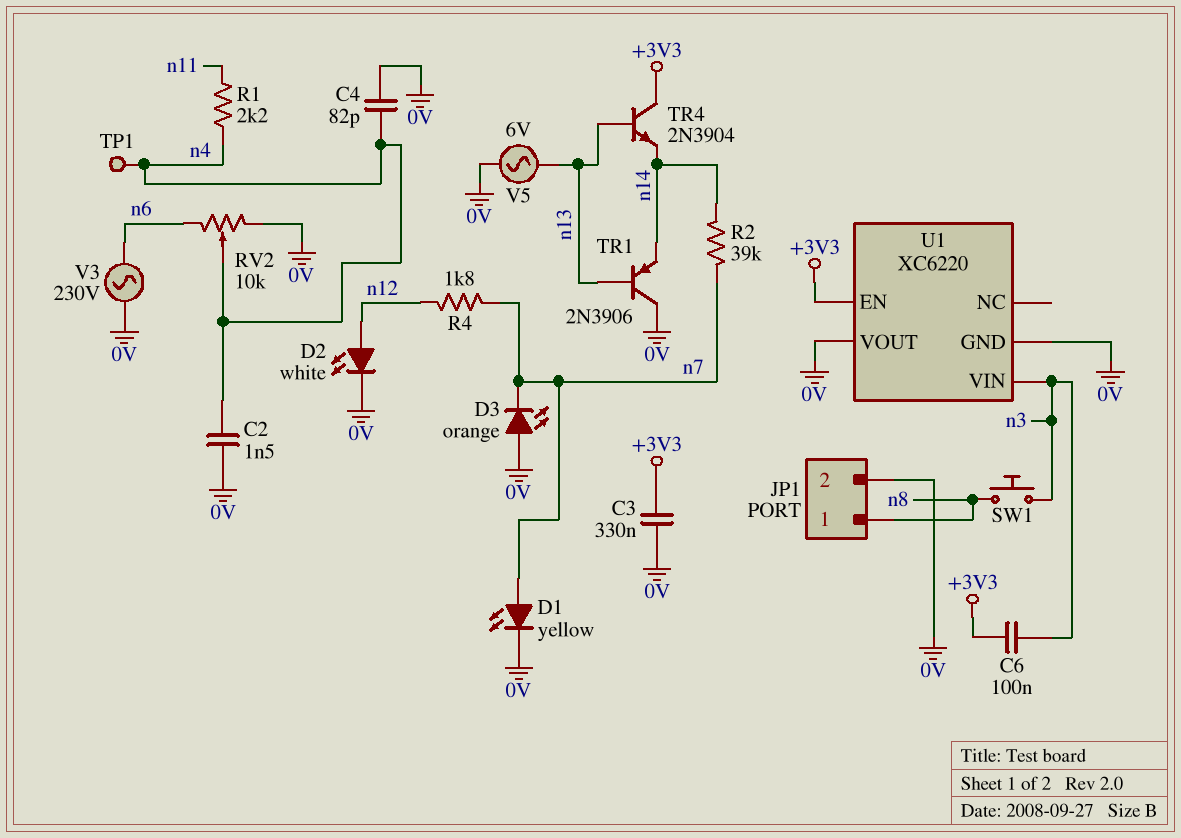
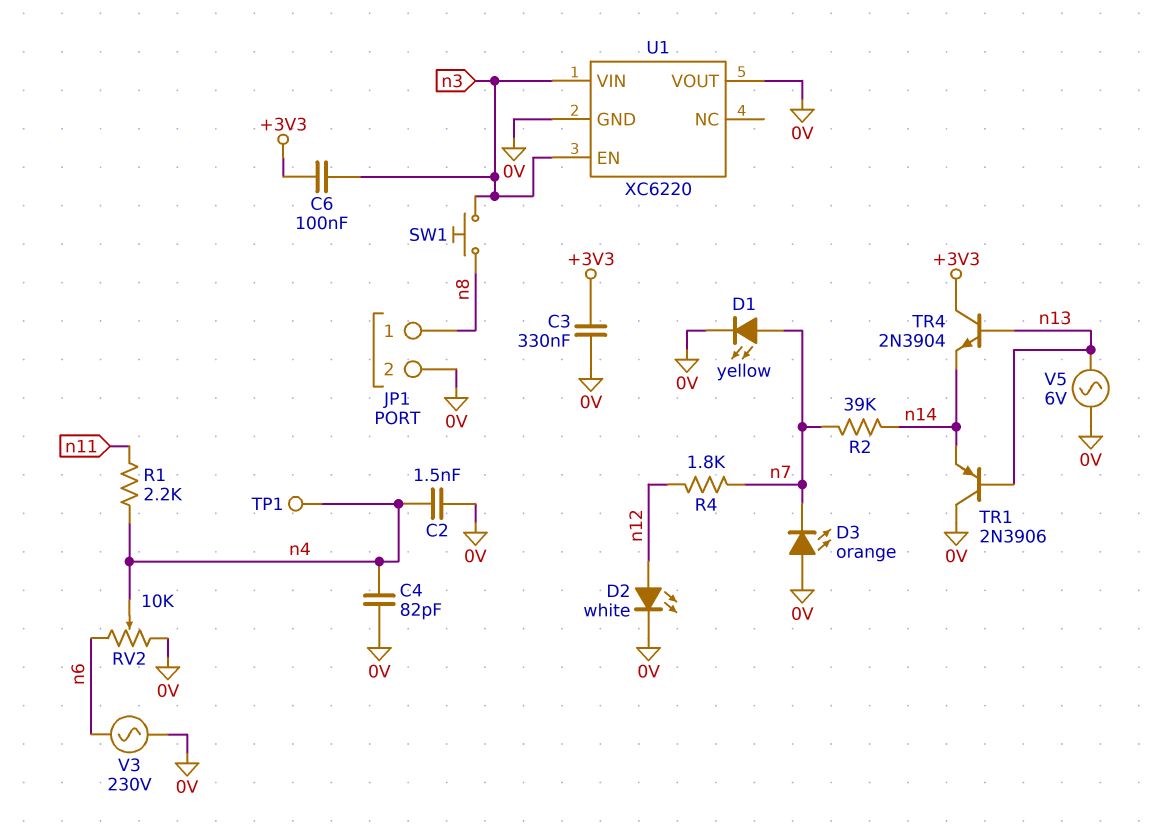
U1 pin EN: +3V3 -> n3

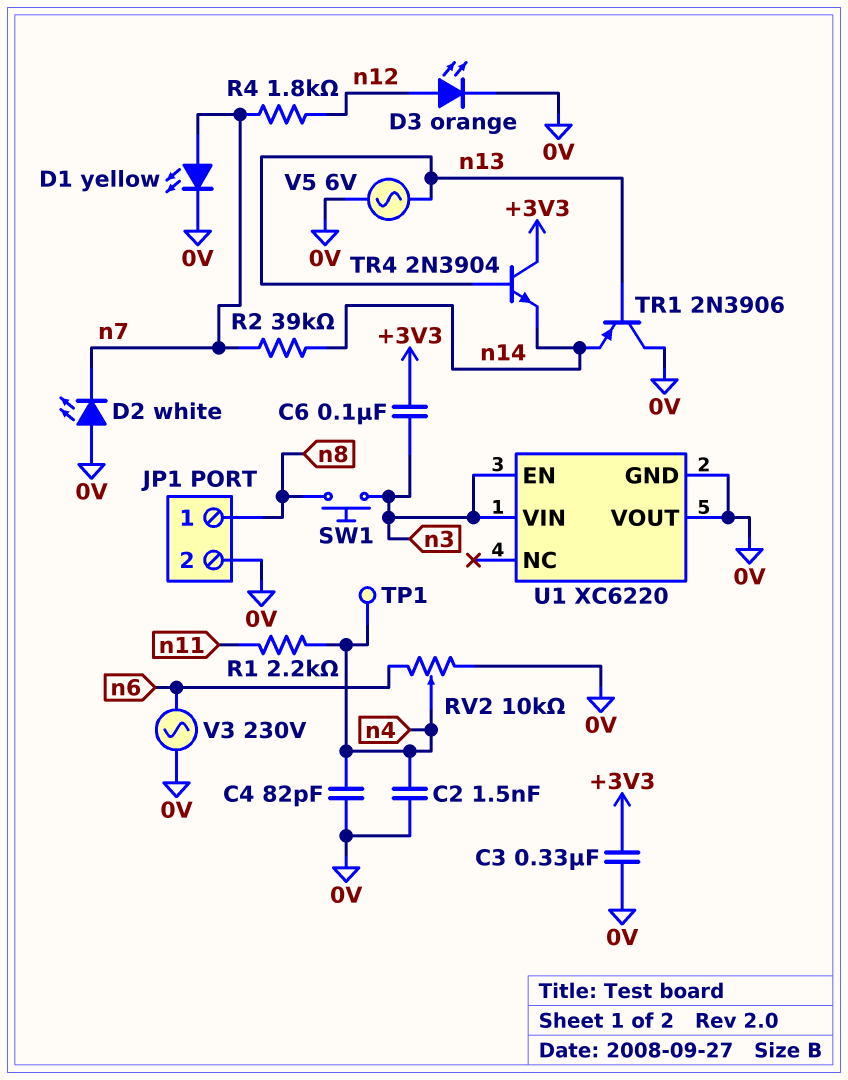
D2: LED white (A n12, K 0V) -> LED white (A 0V, K n7)
D3: LED orange (A 0V, K n7) -> LED orange (A n12, K 0V)

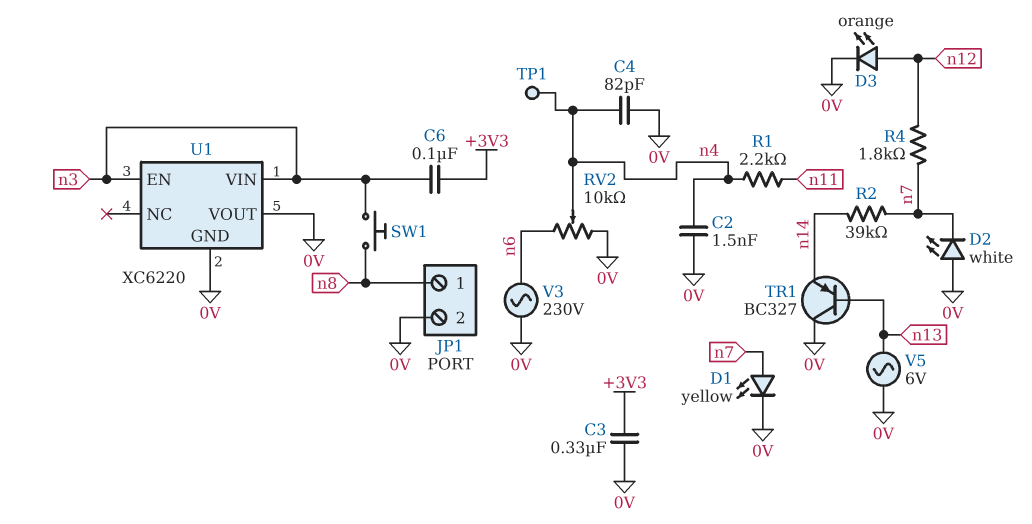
TR1: PNP 2N3906 (B n13, C 0V, E n14) -> PNP BC327 (B n13, C 0V, E n14)
TR4: NPN 2N3904 (B n13, C +3V3, E n14) -> none

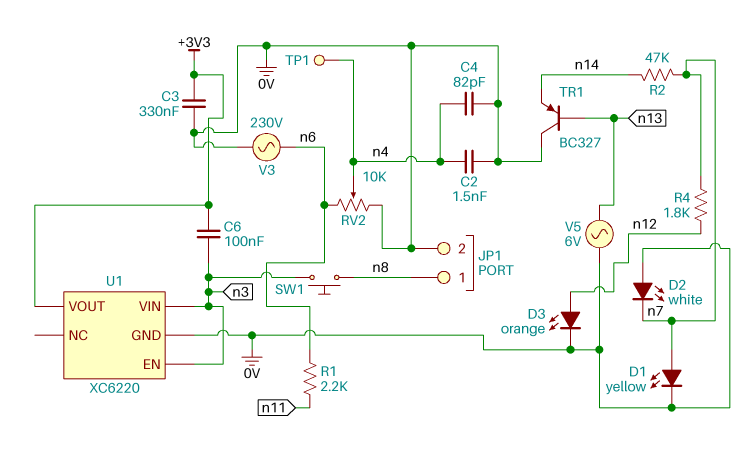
R1: 2.2k (n4, n11) -> 2.2k (n6, n11)
R2: 39k (n7, n14) -> 47k (n7, n14)
U1 pin VOUT: 0V -> +3V3

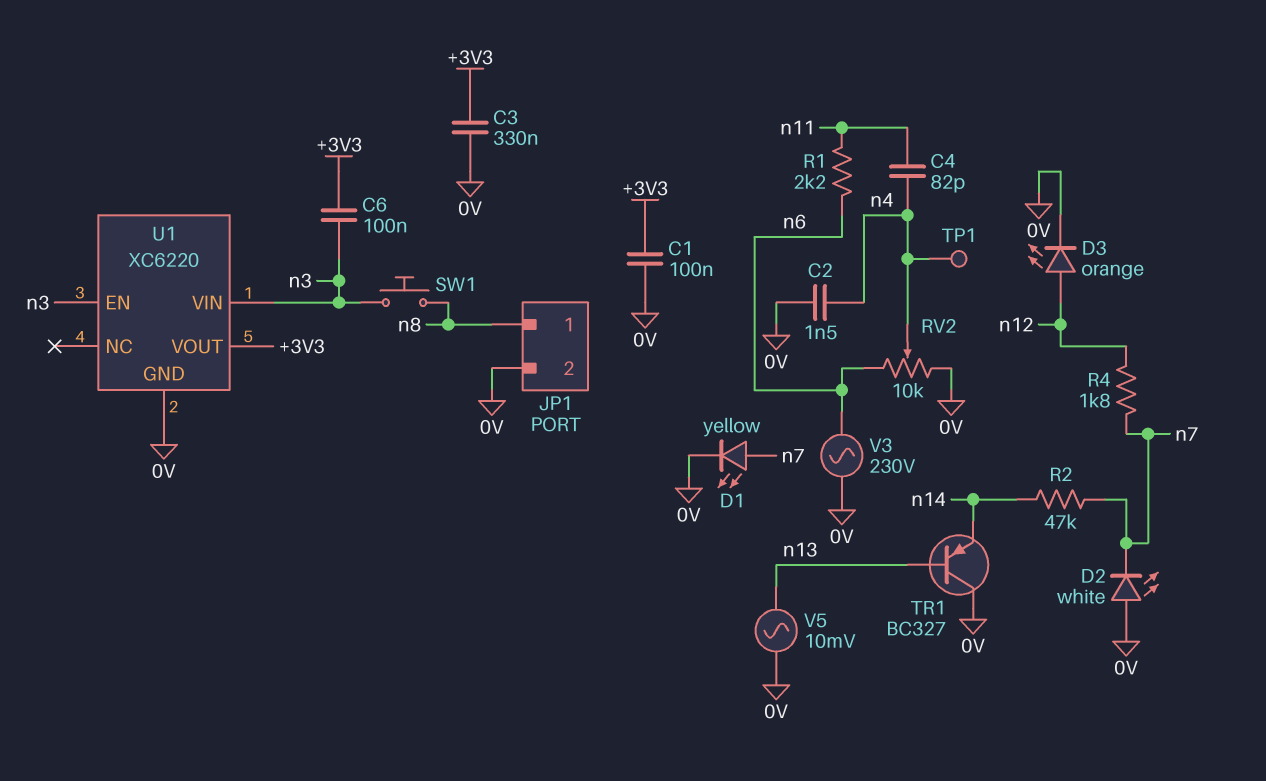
C1: none -> 100nF (+3V3, 0V)
C4: 82pF (0V, n4) -> 82pF (n4, n11)
V5: AC 6V (0V, n13) -> AC 10mV (0V, n13)

